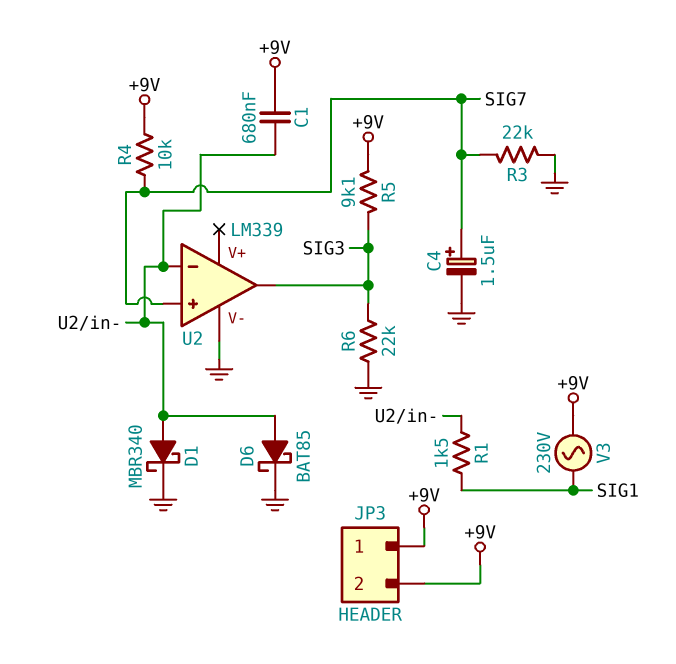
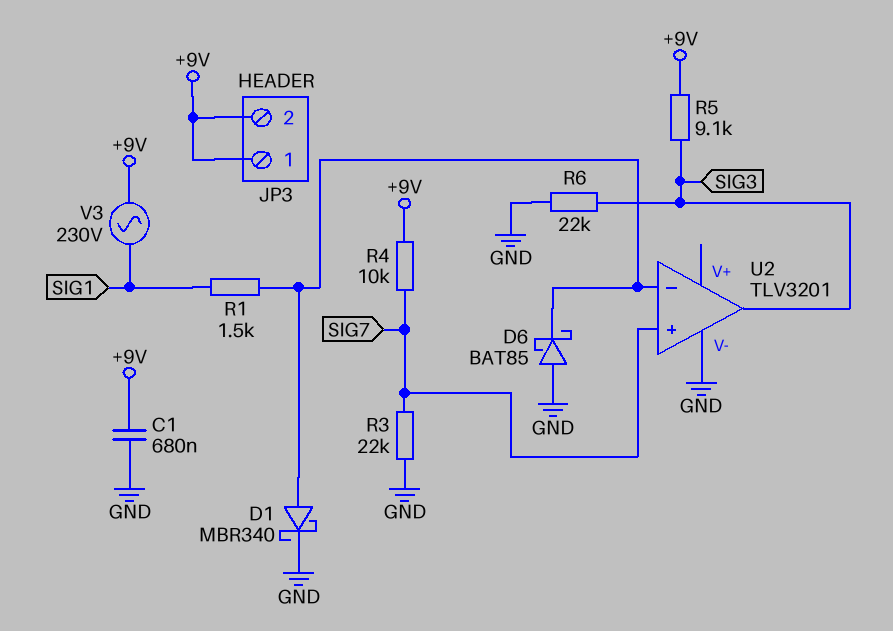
C1: 680nF (+9V, U2/in-) -> 680nF (+9V, GND)
C4: 1.5uF (plus SIG7, minus GND) -> none
D6: schottky BAT85 (A U2/in-, K GND) -> schottky BAT85 (A GND, K U2/in-)
U2: LM339 -> TLV3201

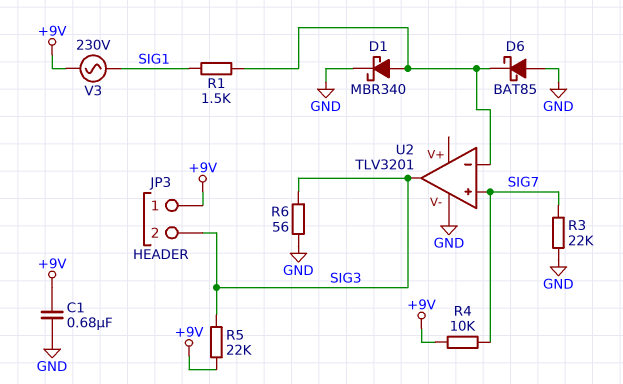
JP3 pin 2: +9V -> SIG3
R5: 9.1k (+9V, SIG3) -> 22k (+9V, SIG3)
R6: 22k (GND, SIG3) -> 56 (GND, SIG3)

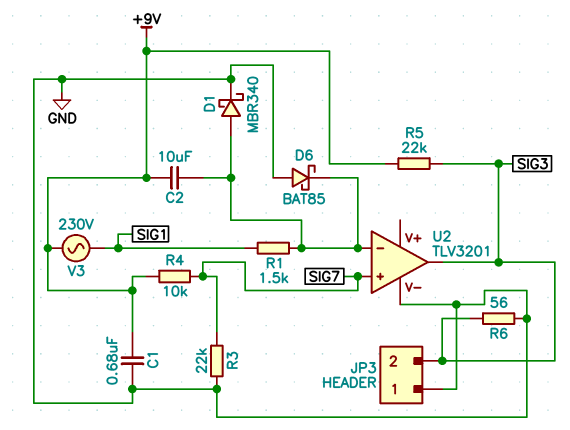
C2: none -> 10uF (+9V, U2/in-)
JP3 pin 1: +9V -> GND

